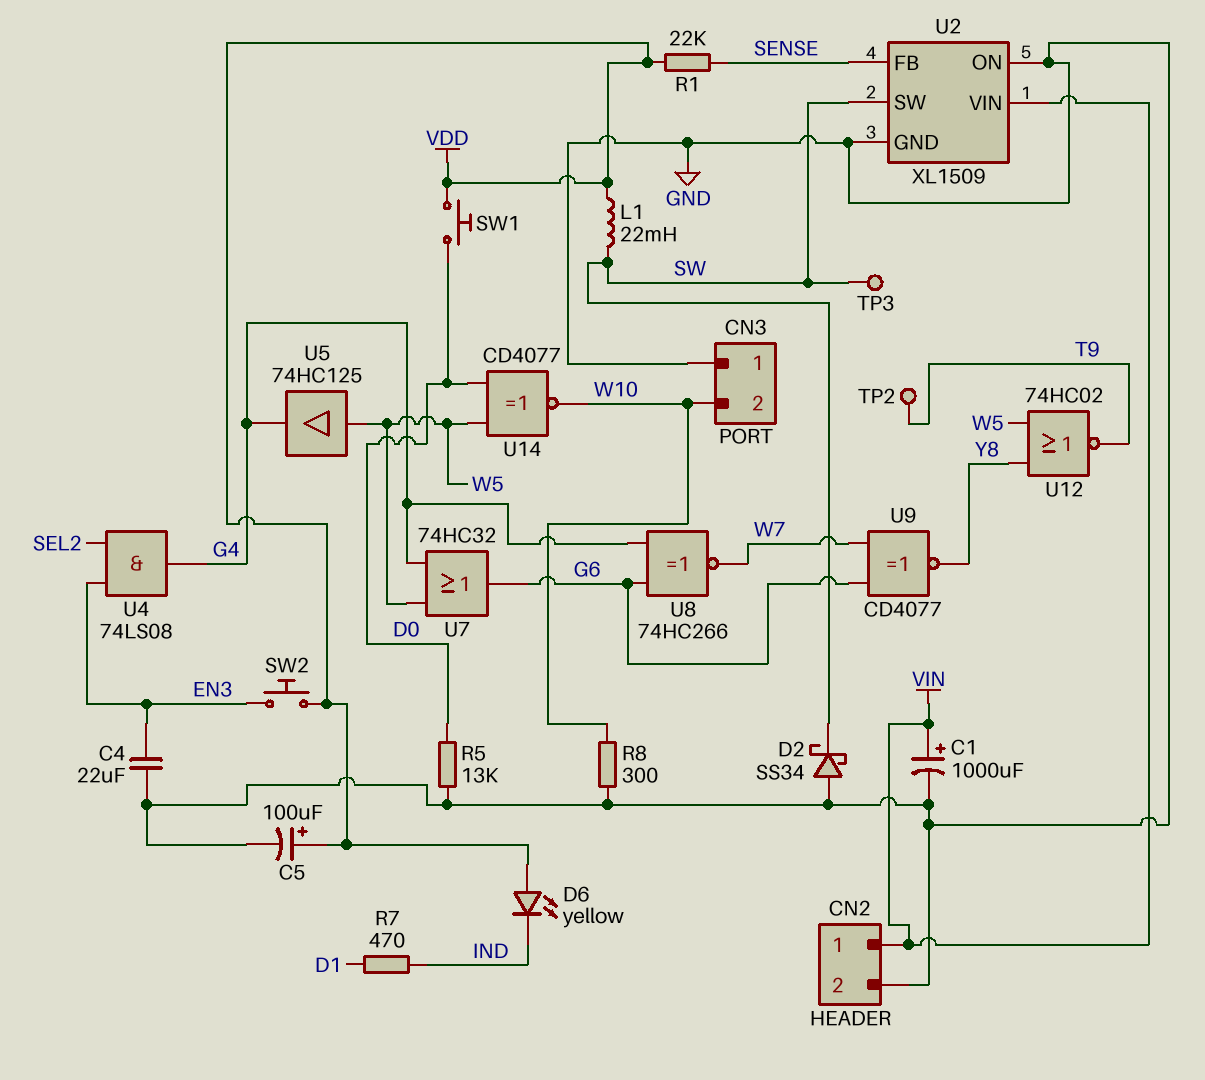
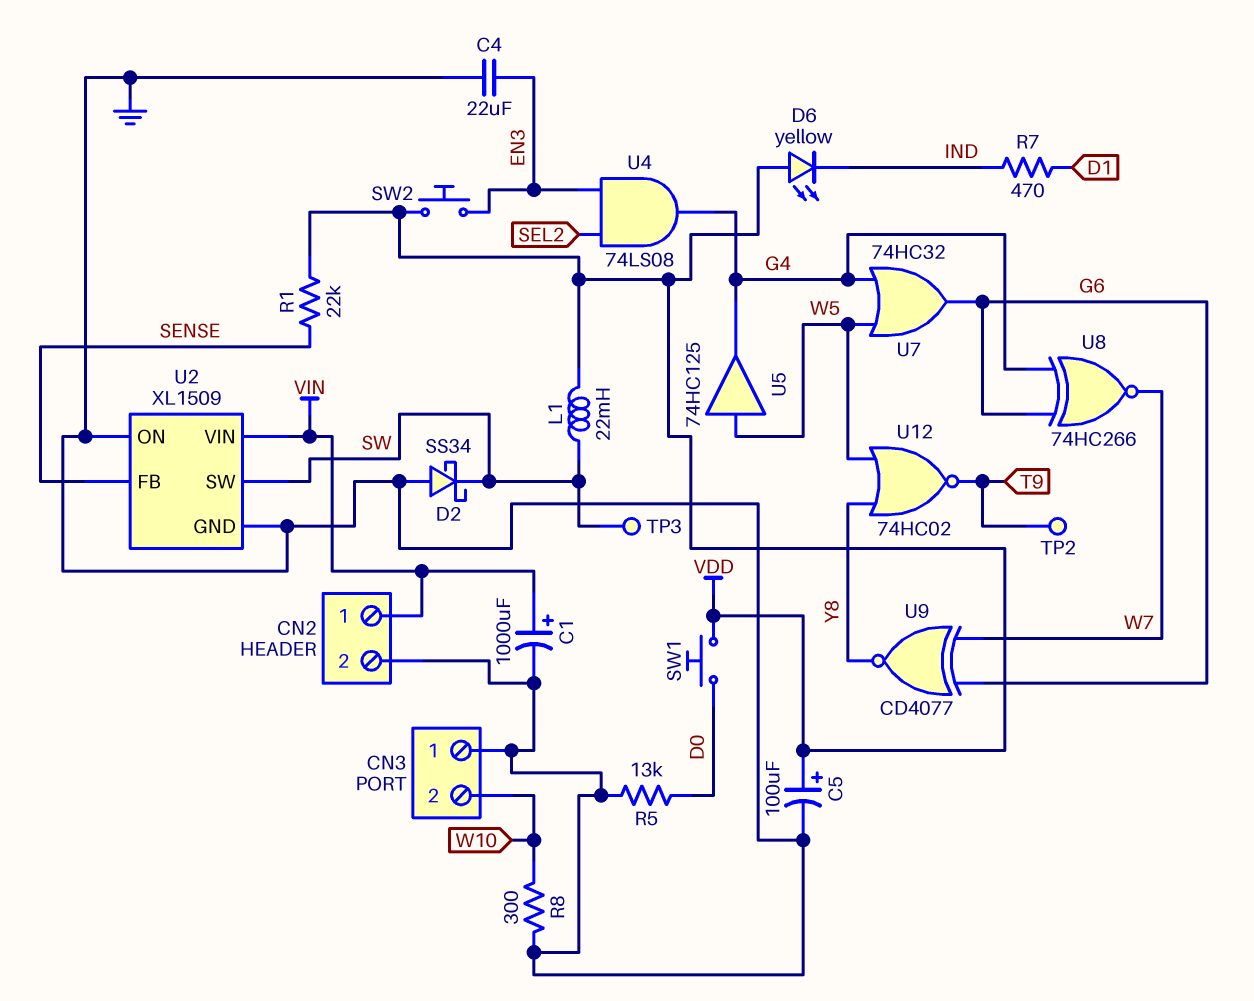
U14: XNOR CD4077 (in D0, in W5, out W10) -> none

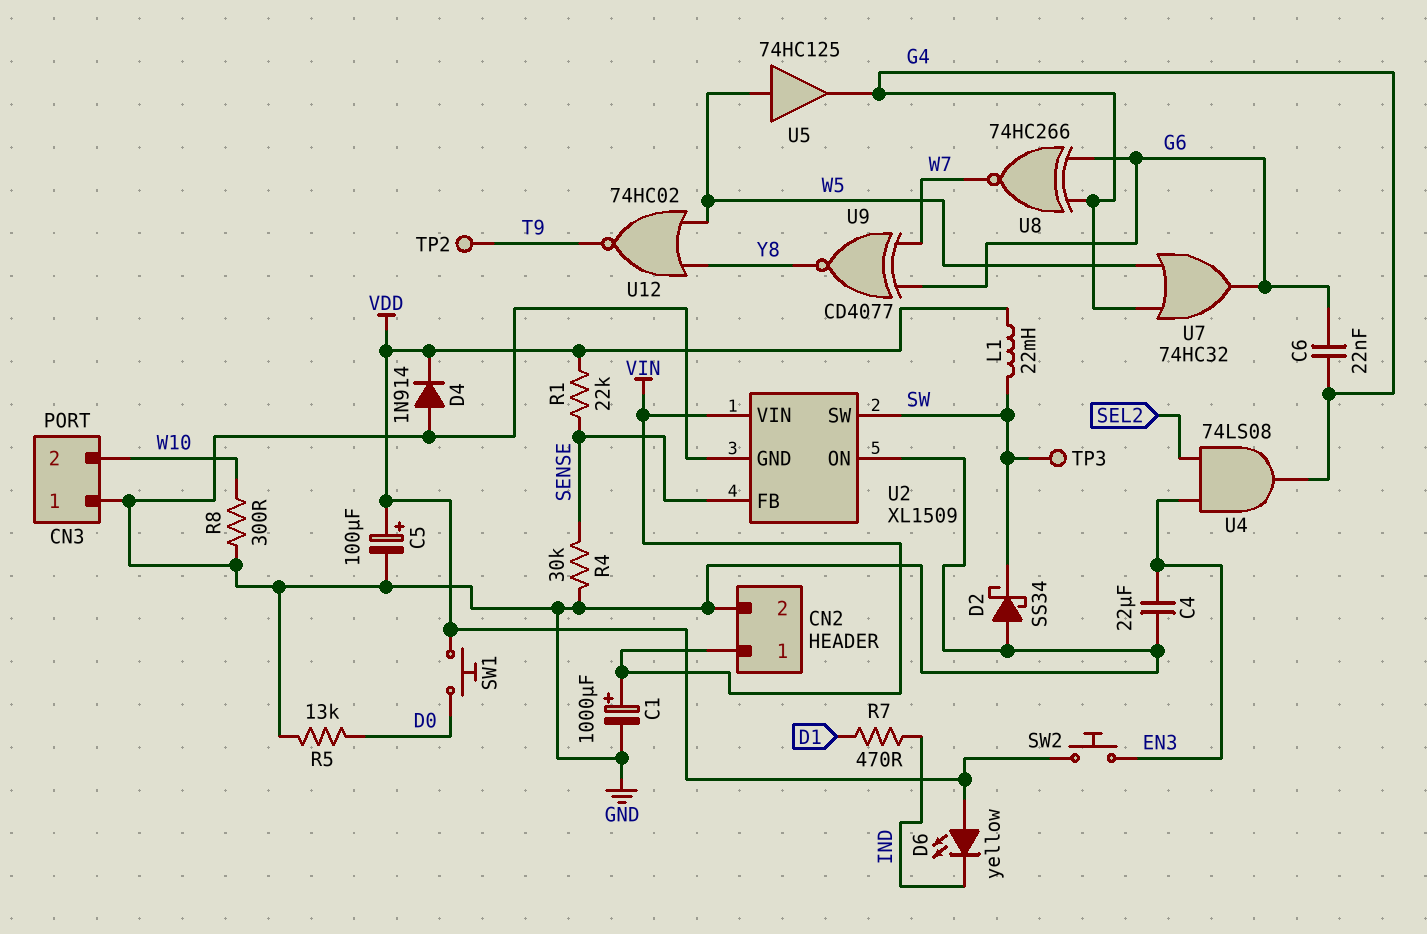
C6: none -> 22nF (G4, G6)
D4: none -> diode 1N914 (A GND, K VDD)
R4: none -> 30k (GND, SENSE)

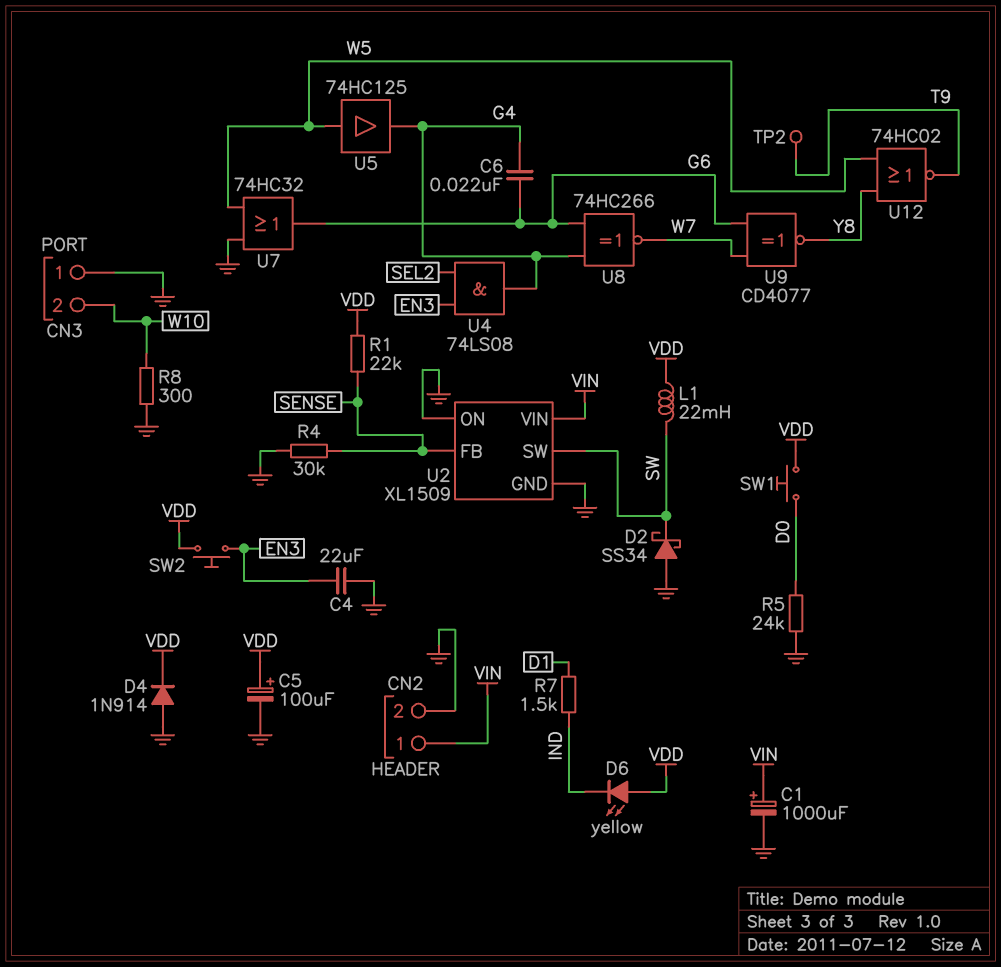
R5: 13k (D0, GND) -> 24k (D0, GND)
R7: 470 (D1, IND) -> 1.5k (D1, IND)
TP3: test point (SW) -> none
U7: OR 74HC32 (in G4, in W5, out G6) -> OR 74HC32 (in GND, in W5, out G6)

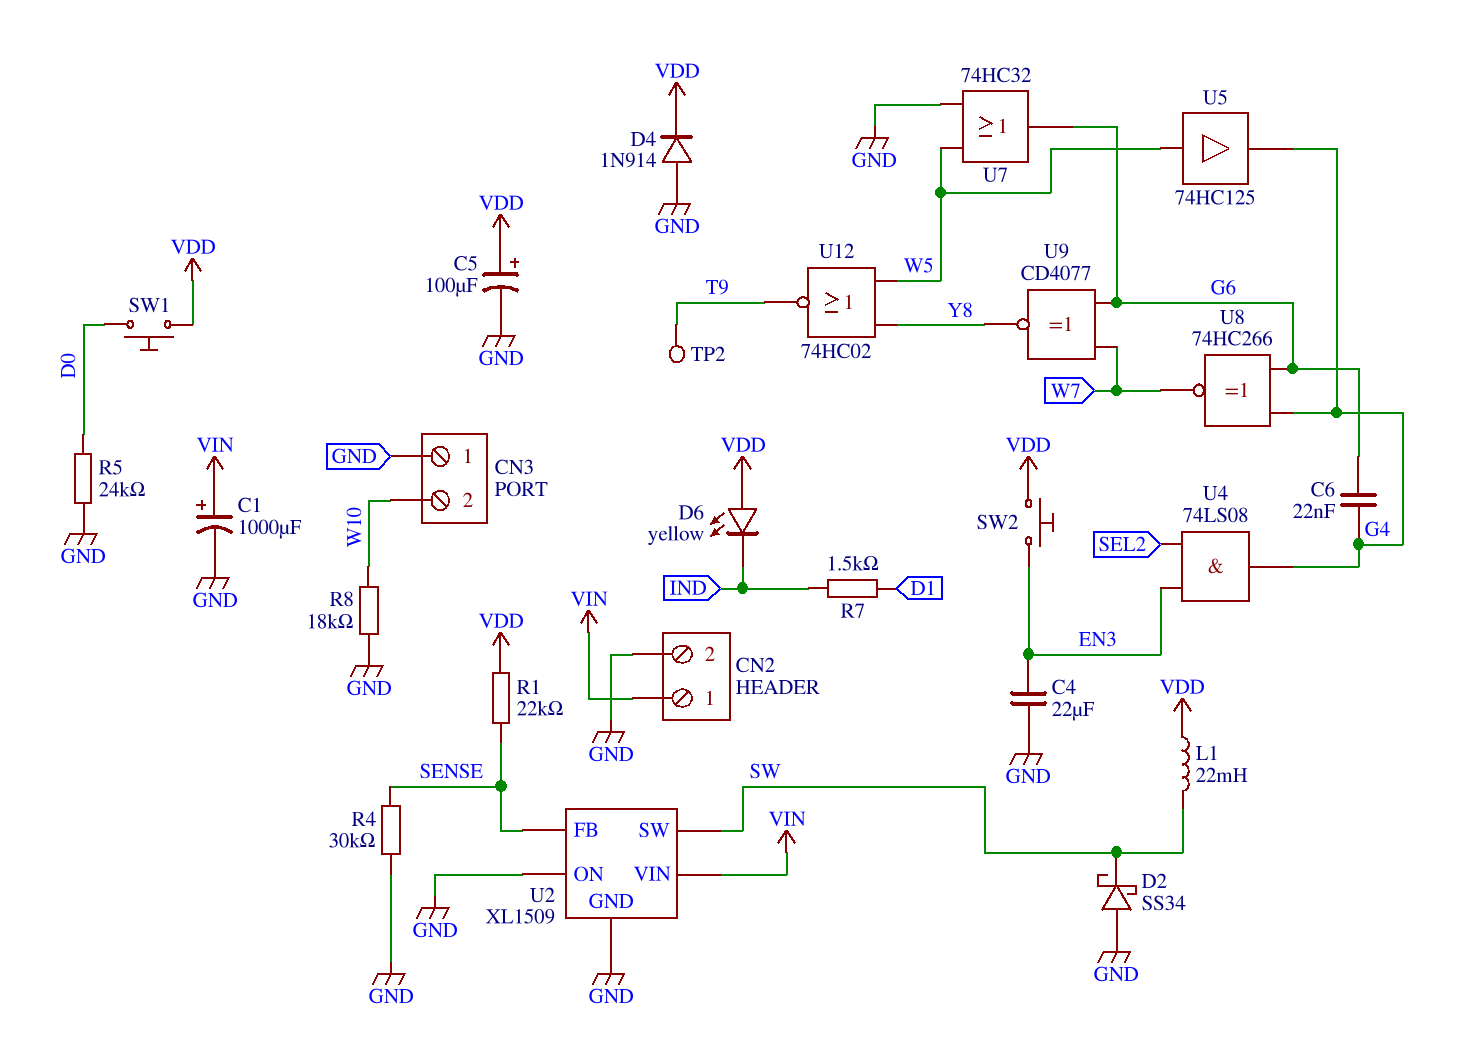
R8: 300 (GND, W10) -> 18k (GND, W10)

